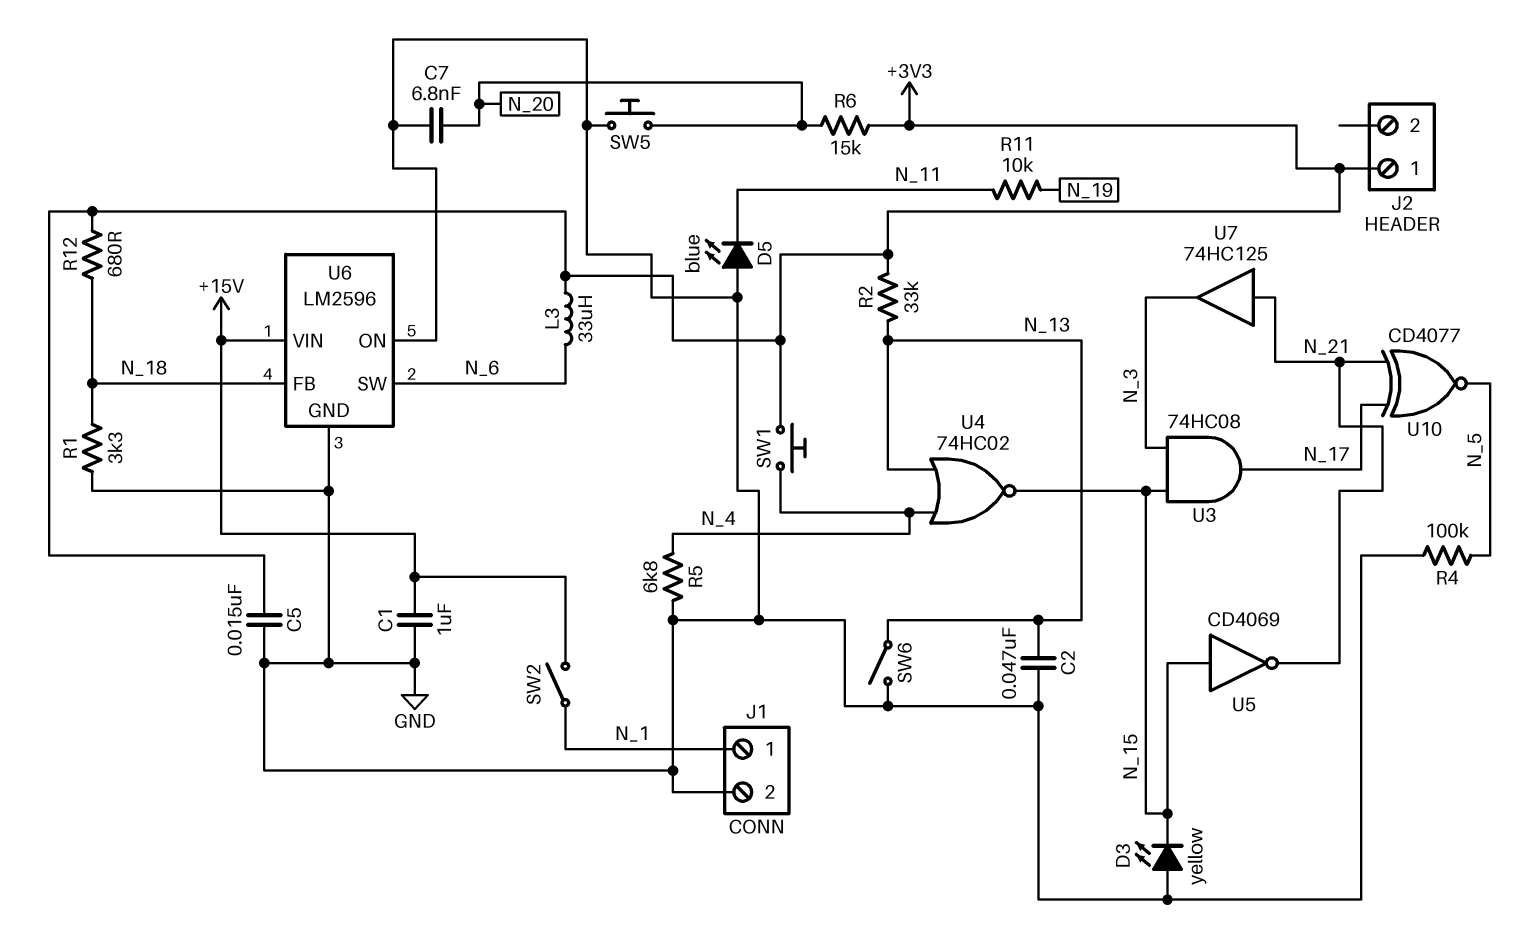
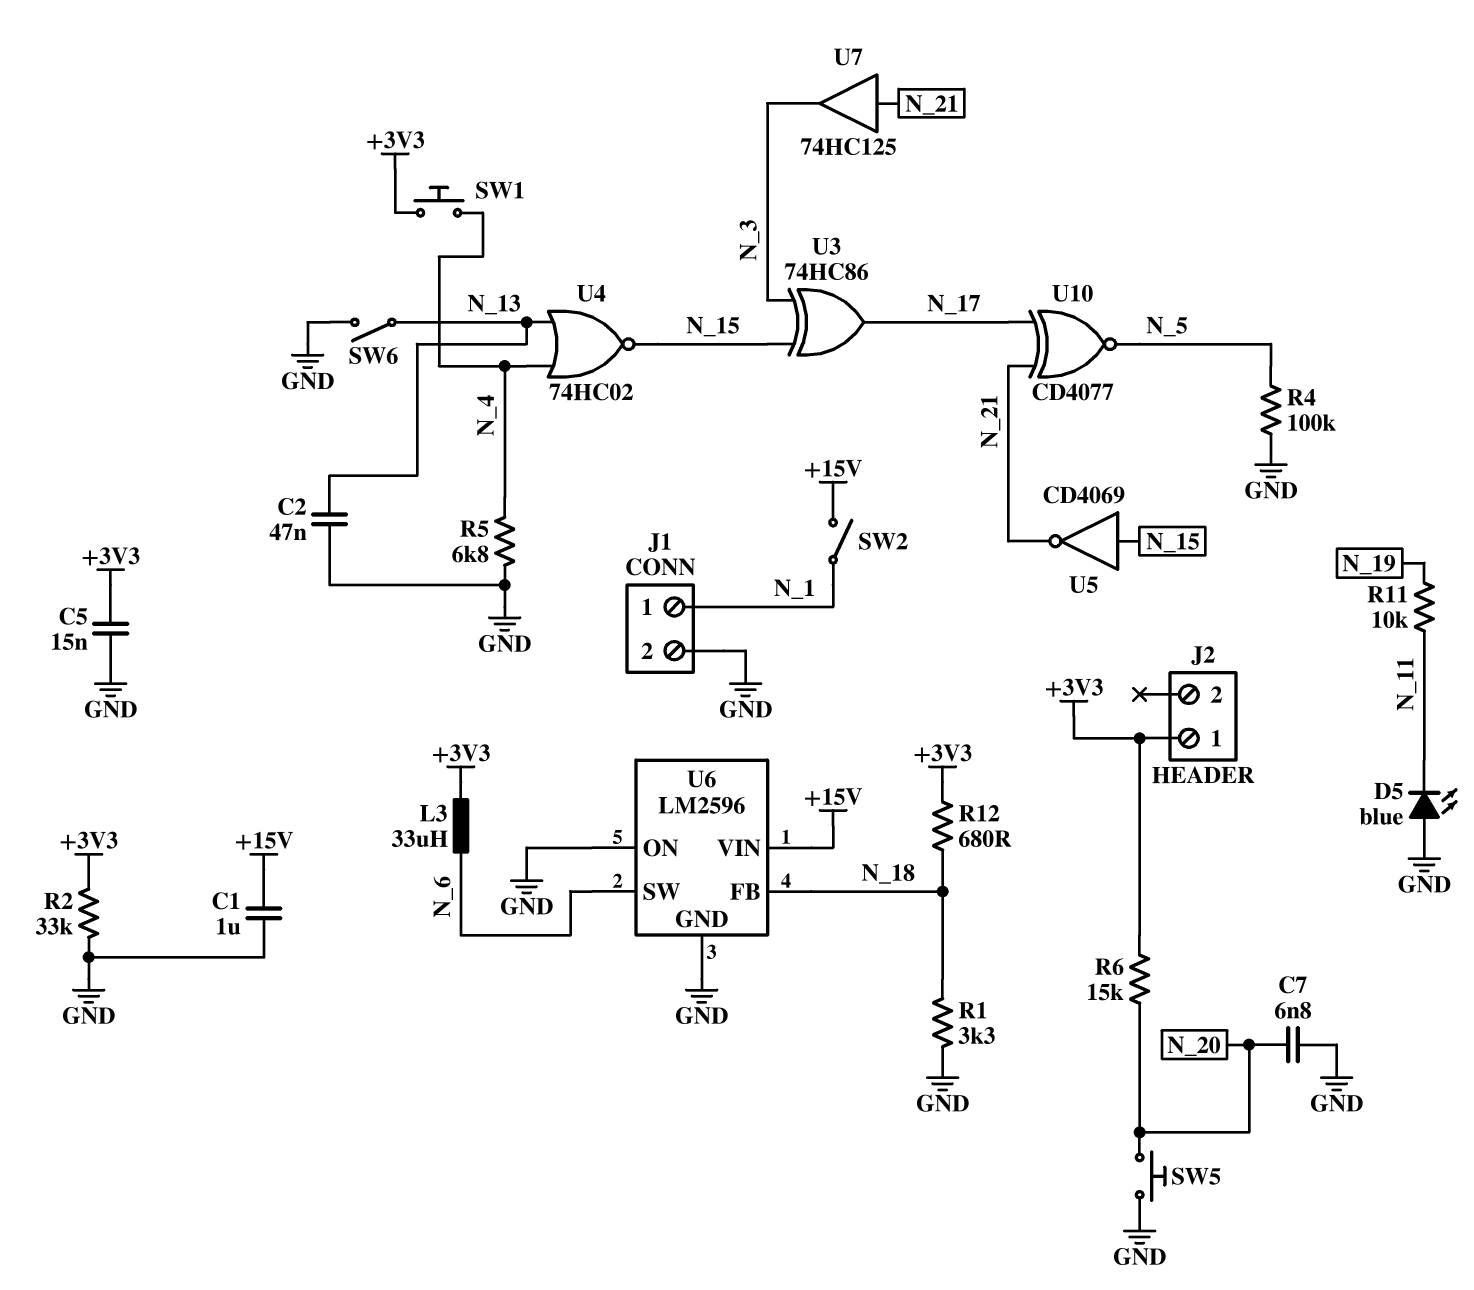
D3: LED yellow (A GND, K N_15) -> none
R2: 33k (+3V3, N_13) -> 33k (+3V3, GND)
U3: AND 74HC08 (in N_3, in N_15, out N_17) -> XOR 74HC86 (in N_3, in N_15, out N_17)

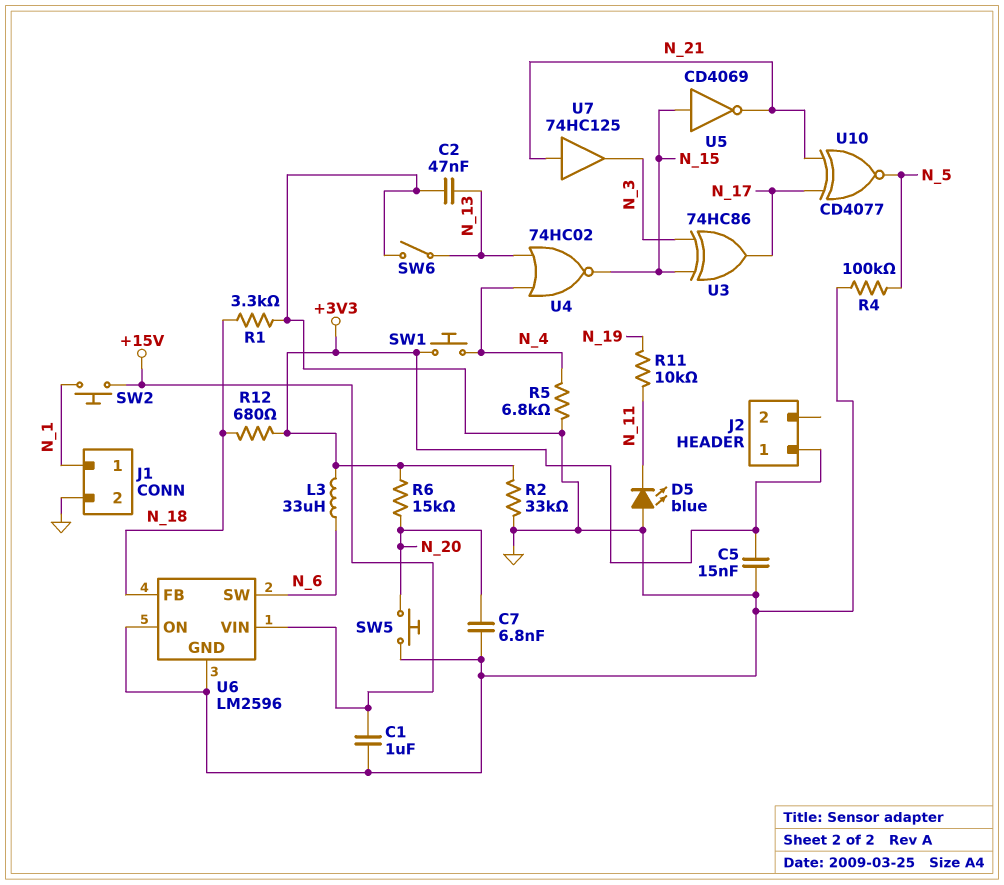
SW2: switch (+15V, N_1) -> button (+15V, N_1)

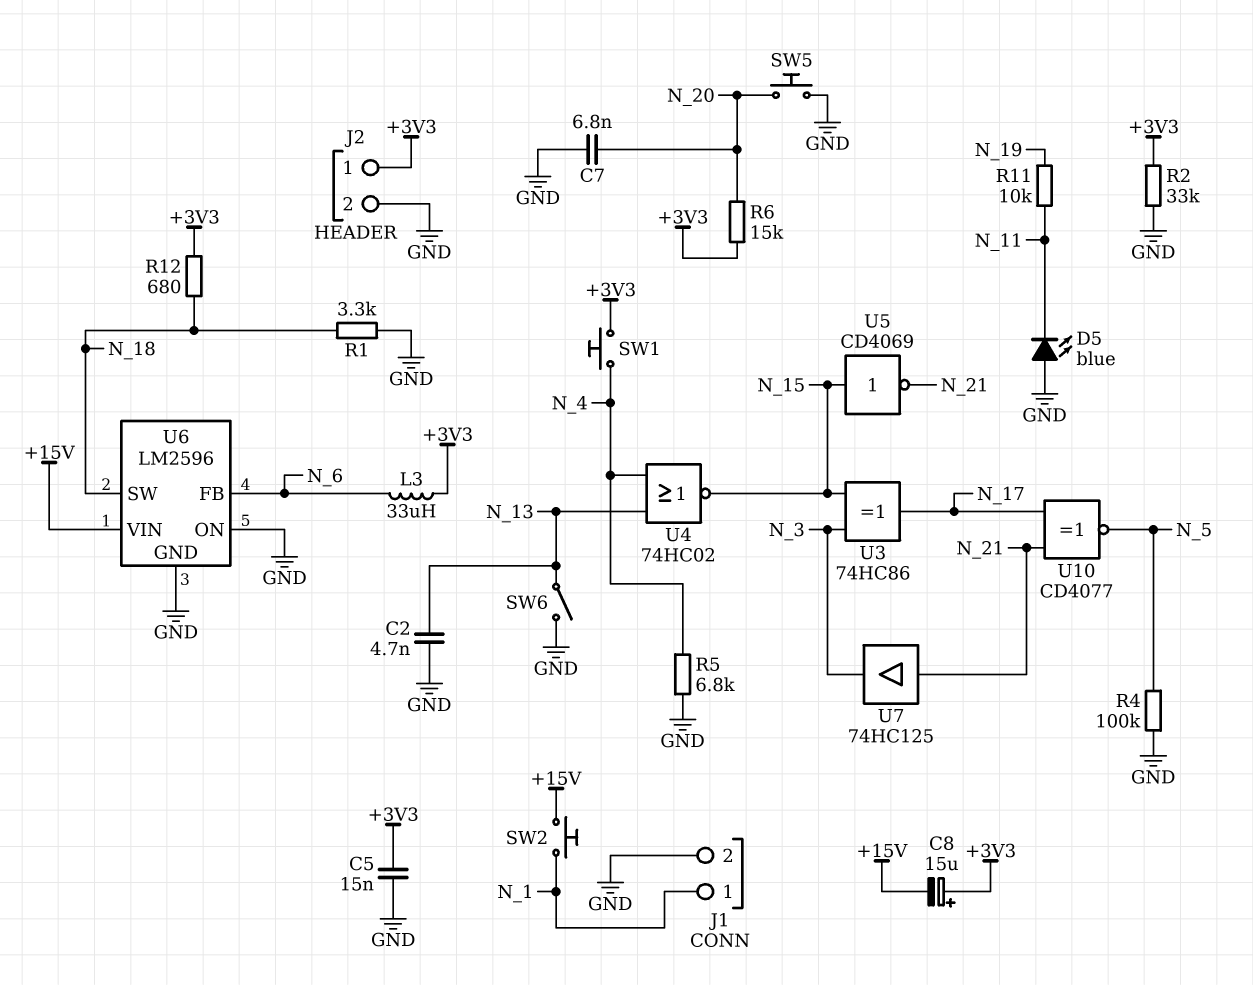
C1: 1uF (+15V, GND) -> none
C2: 47nF (GND, N_13) -> 4.7nF (GND, N_13)
C8: none -> 15uF (plus +3V3, minus +15V)
J2 pin 2: none -> GND
U6 pin FB: N_18 -> N_6
U6 pin SW: N_6 -> N_18

